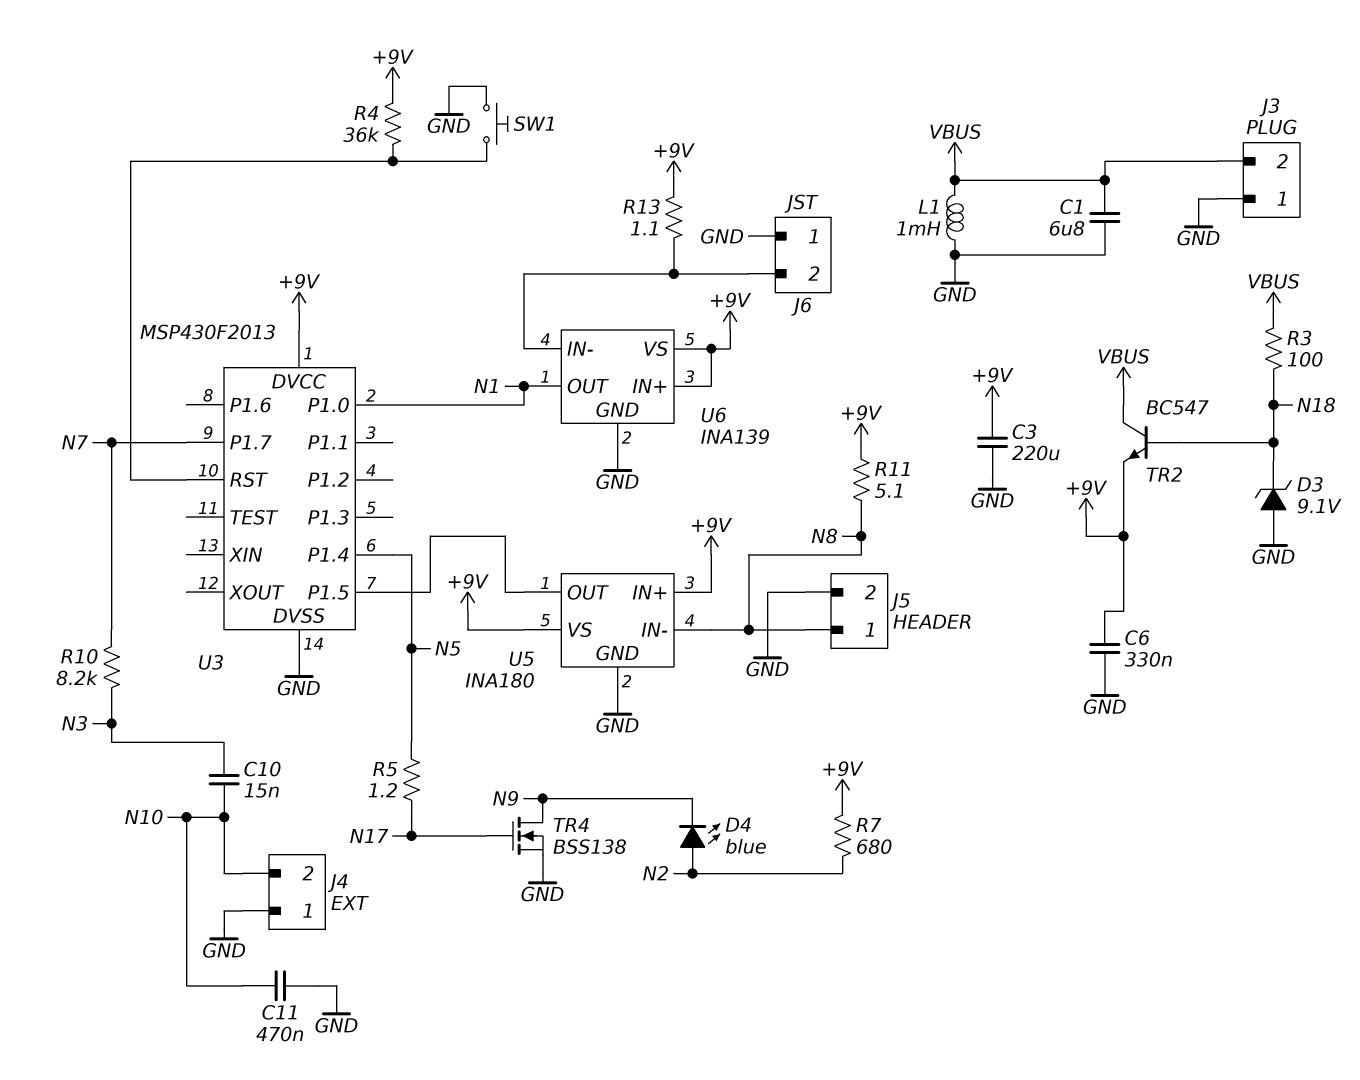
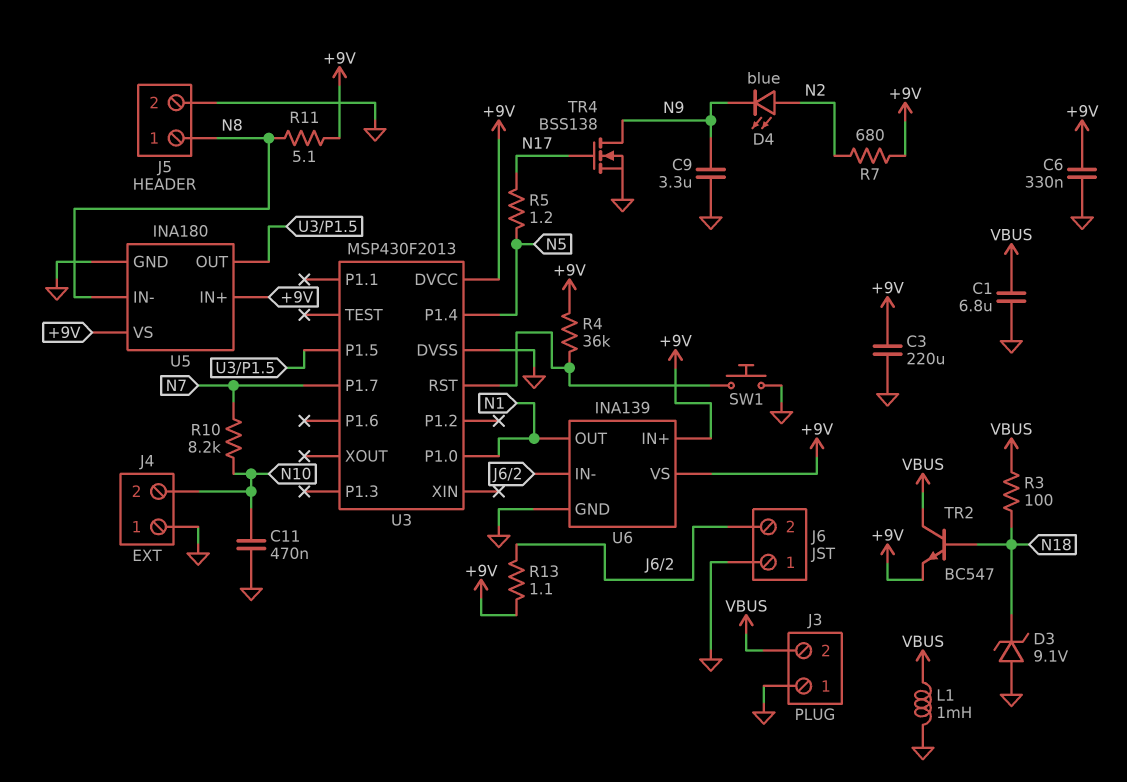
C9: none -> 3.3uF (GND, N9)
C10: 15nF (N3, N10) -> none
R10: 8.2k (N3, N7) -> 8.2k (N7, N10)

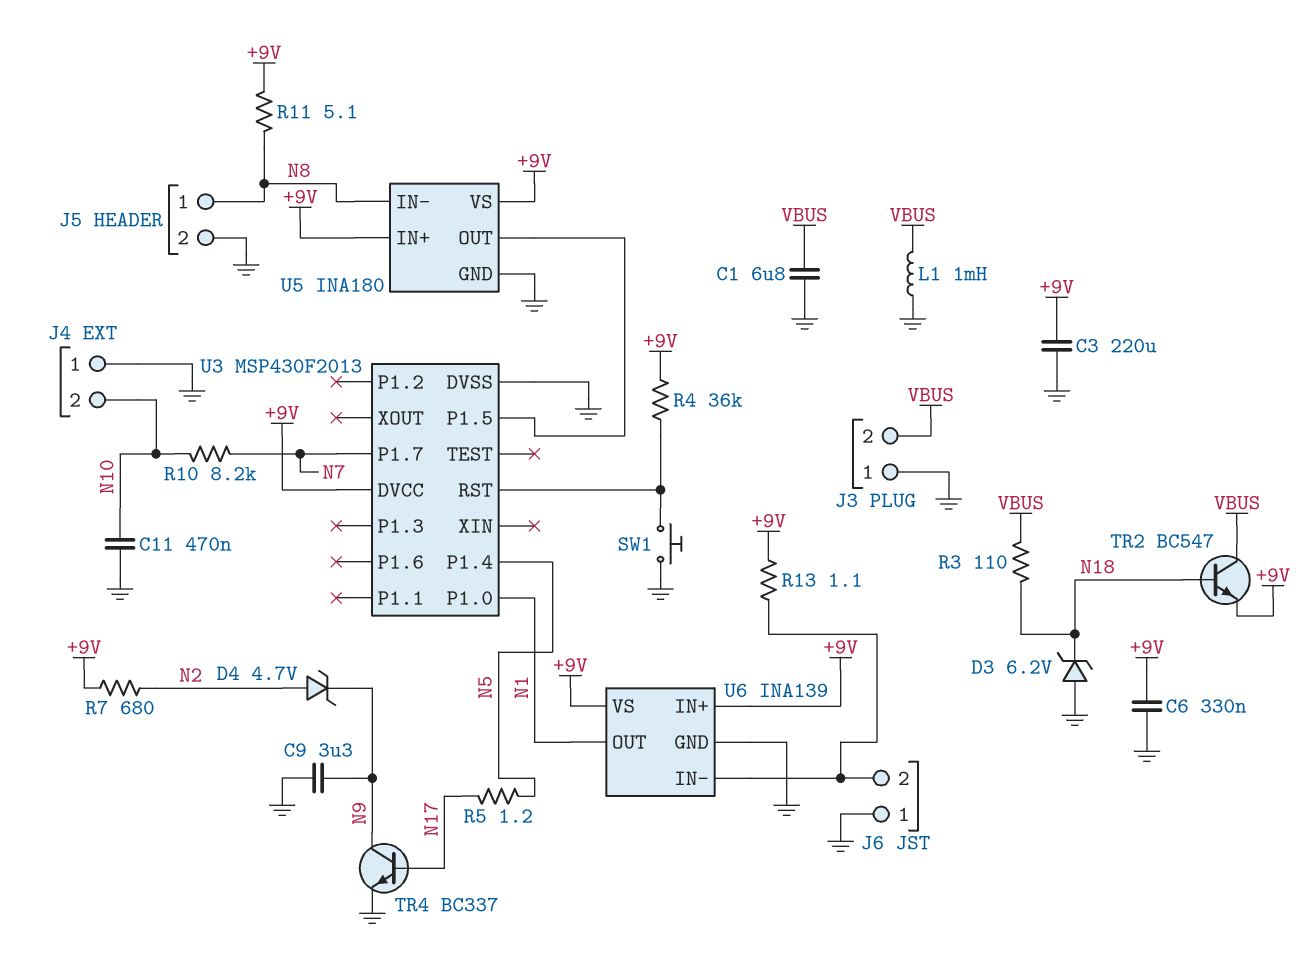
D3: zener 9.1V (A GND, K N18) -> zener 6.2V (A GND, K N18)
D4: LED blue (A N2, K N9) -> zener 4.7V (A N2, K N9)
R3: 100 (N18, VBUS) -> 110 (N18, VBUS)
TR4: NMOS BSS138 (G N17, D N9, S GND) -> NPN BC337 (B N17, C N9, E GND)

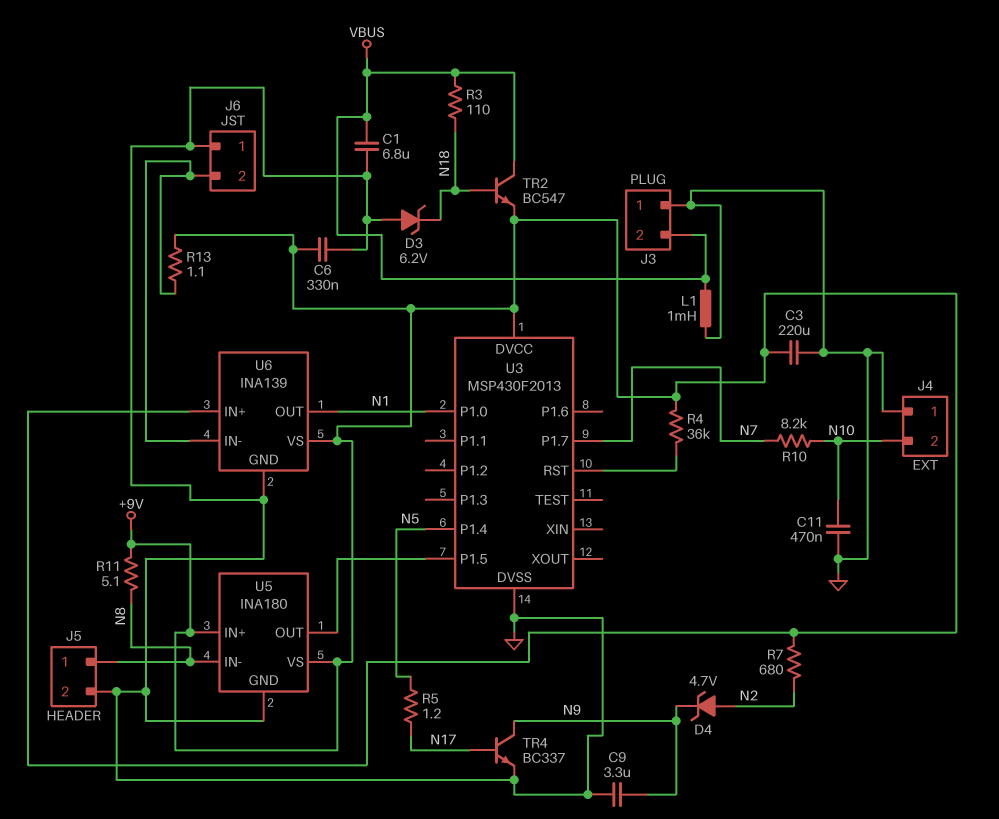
SW1: button (GND, U3/RST) -> none

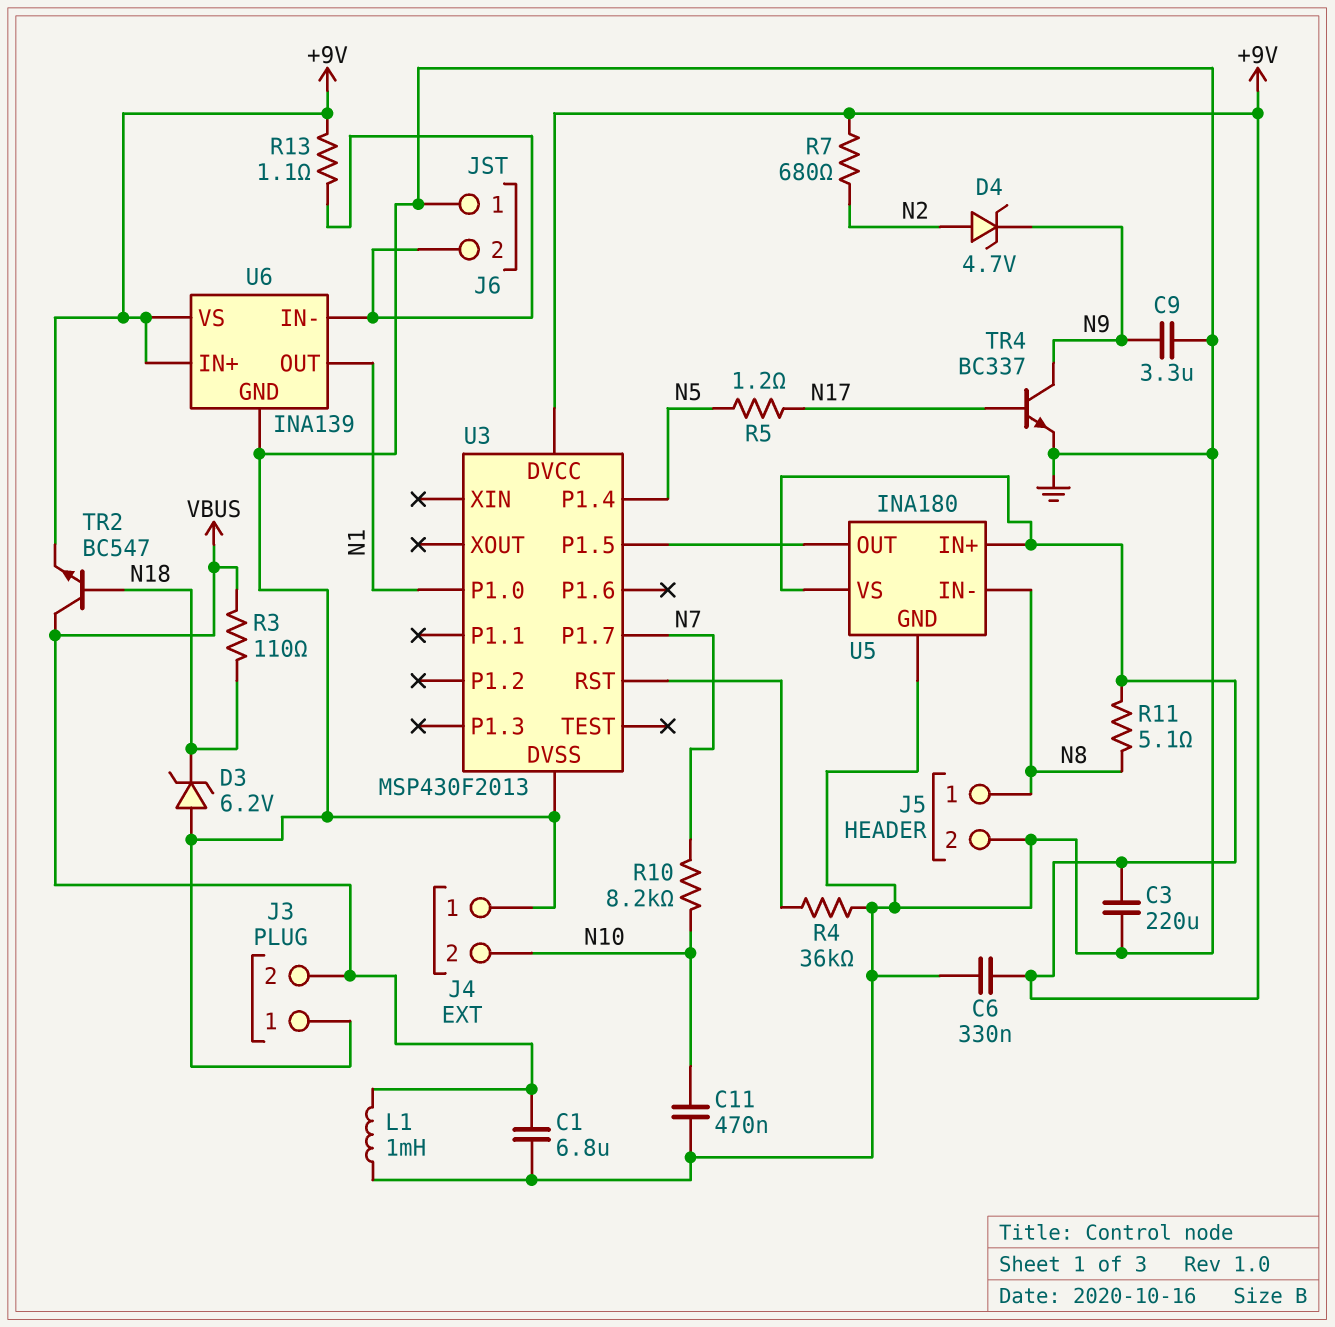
R4: 36k (+9V, U3/RST) -> 36k (GND, U3/RST)

